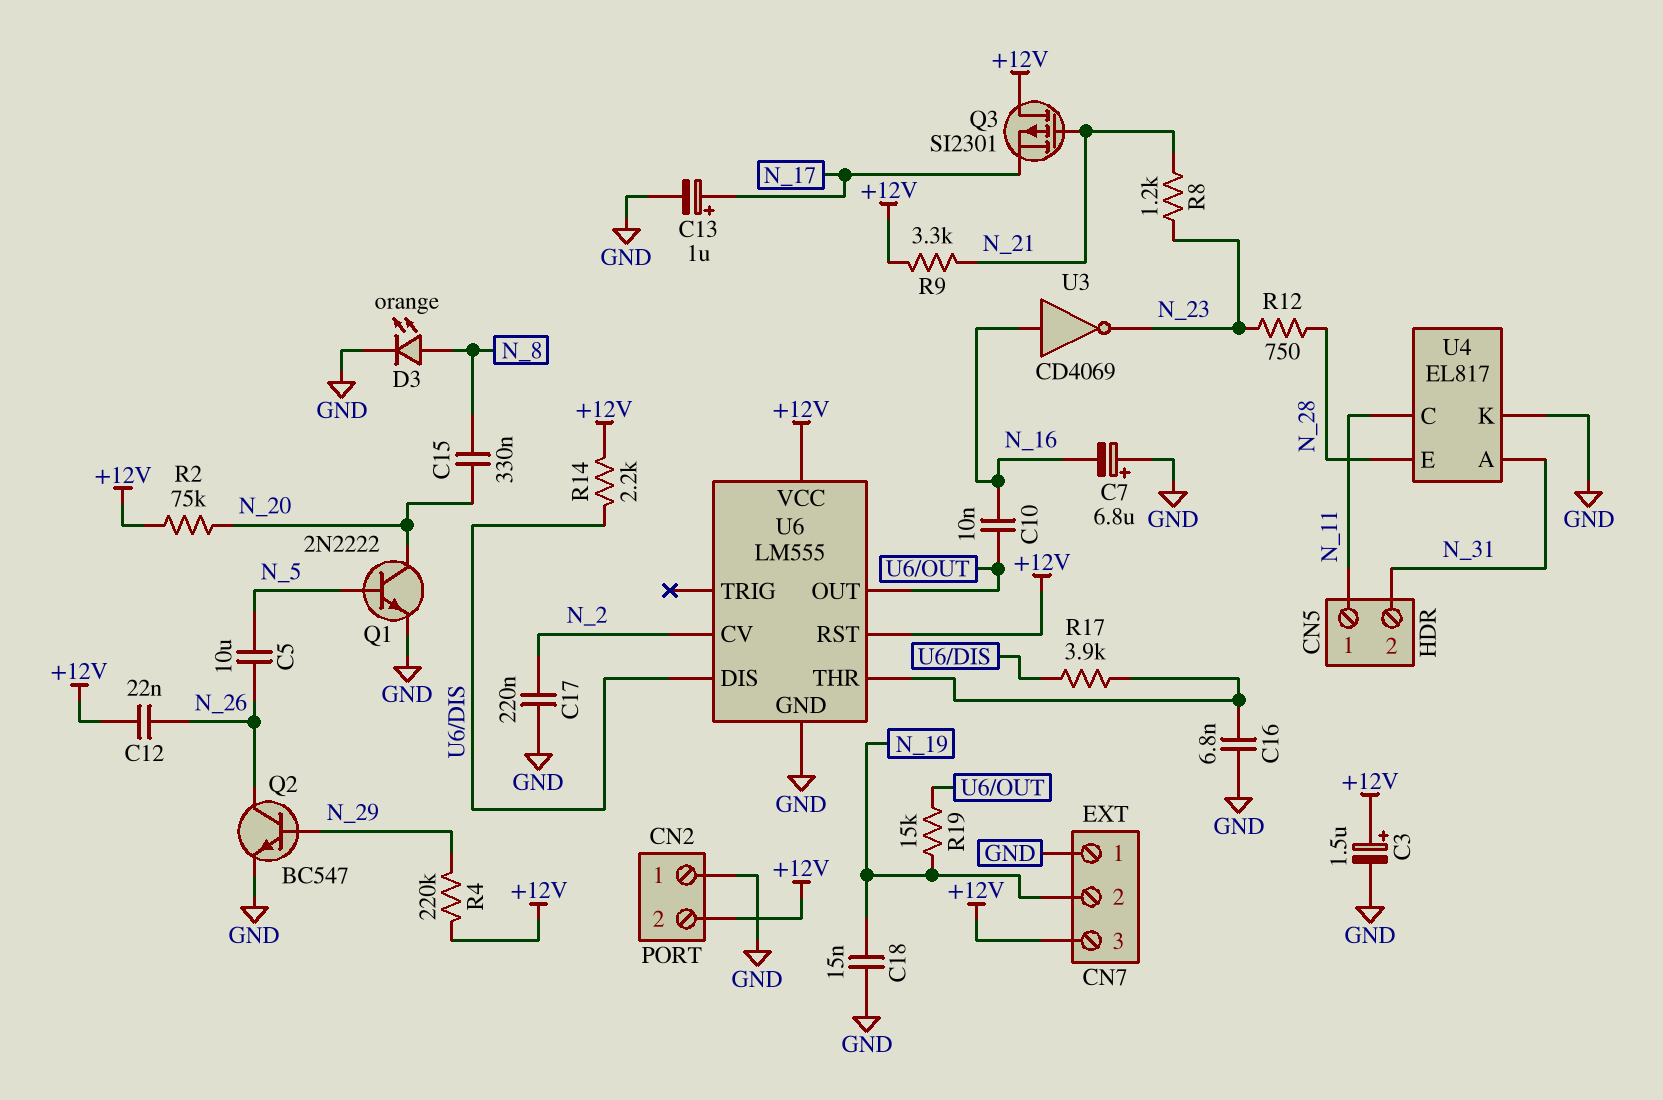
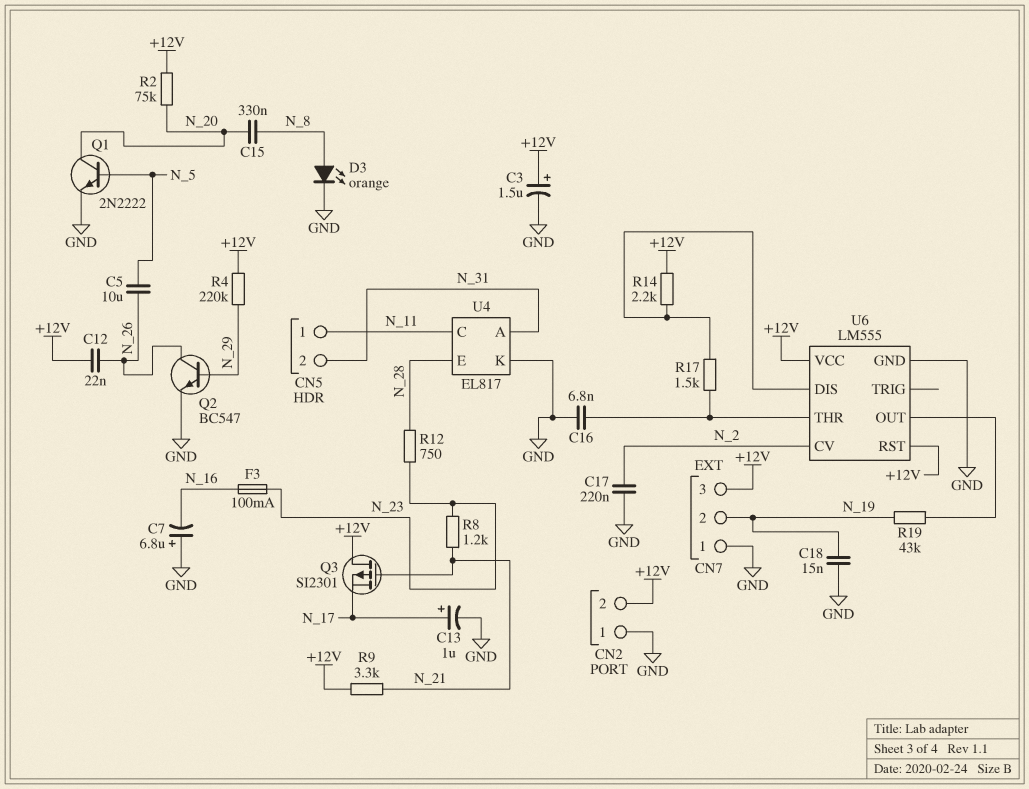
C10: 10nF (N_16, U6/OUT) -> none
F3: none -> 100mA (N_16, N_23)
R17: 3.9k (U6/DIS, U6/THR) -> 1.5k (U6/DIS, U6/THR)
R19: 15k (N_19, U6/OUT) -> 43k (N_19, U6/OUT)
U3: NOT CD4069 (in N_16, out N_23) -> none

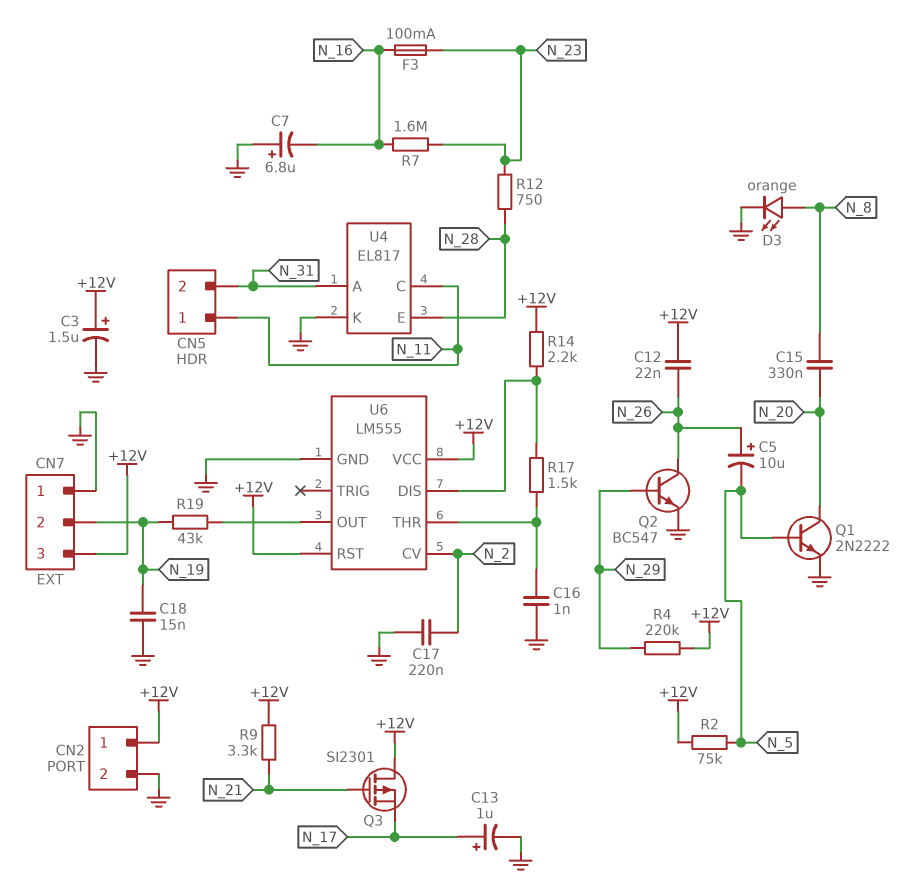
C5: 10uF (N_5, N_26) -> 10uF (plus N_26, minus N_5)
C16: 6.8nF (GND, U6/THR) -> 1nF (GND, U6/THR)
CN2 pin 1: GND -> +12V
CN2 pin 2: +12V -> GND
R2: 75k (+12V, N_20) -> 75k (+12V, N_5)
R7: none -> 1.6M (N_16, N_23)
R8: 1.2k (N_21, N_23) -> none

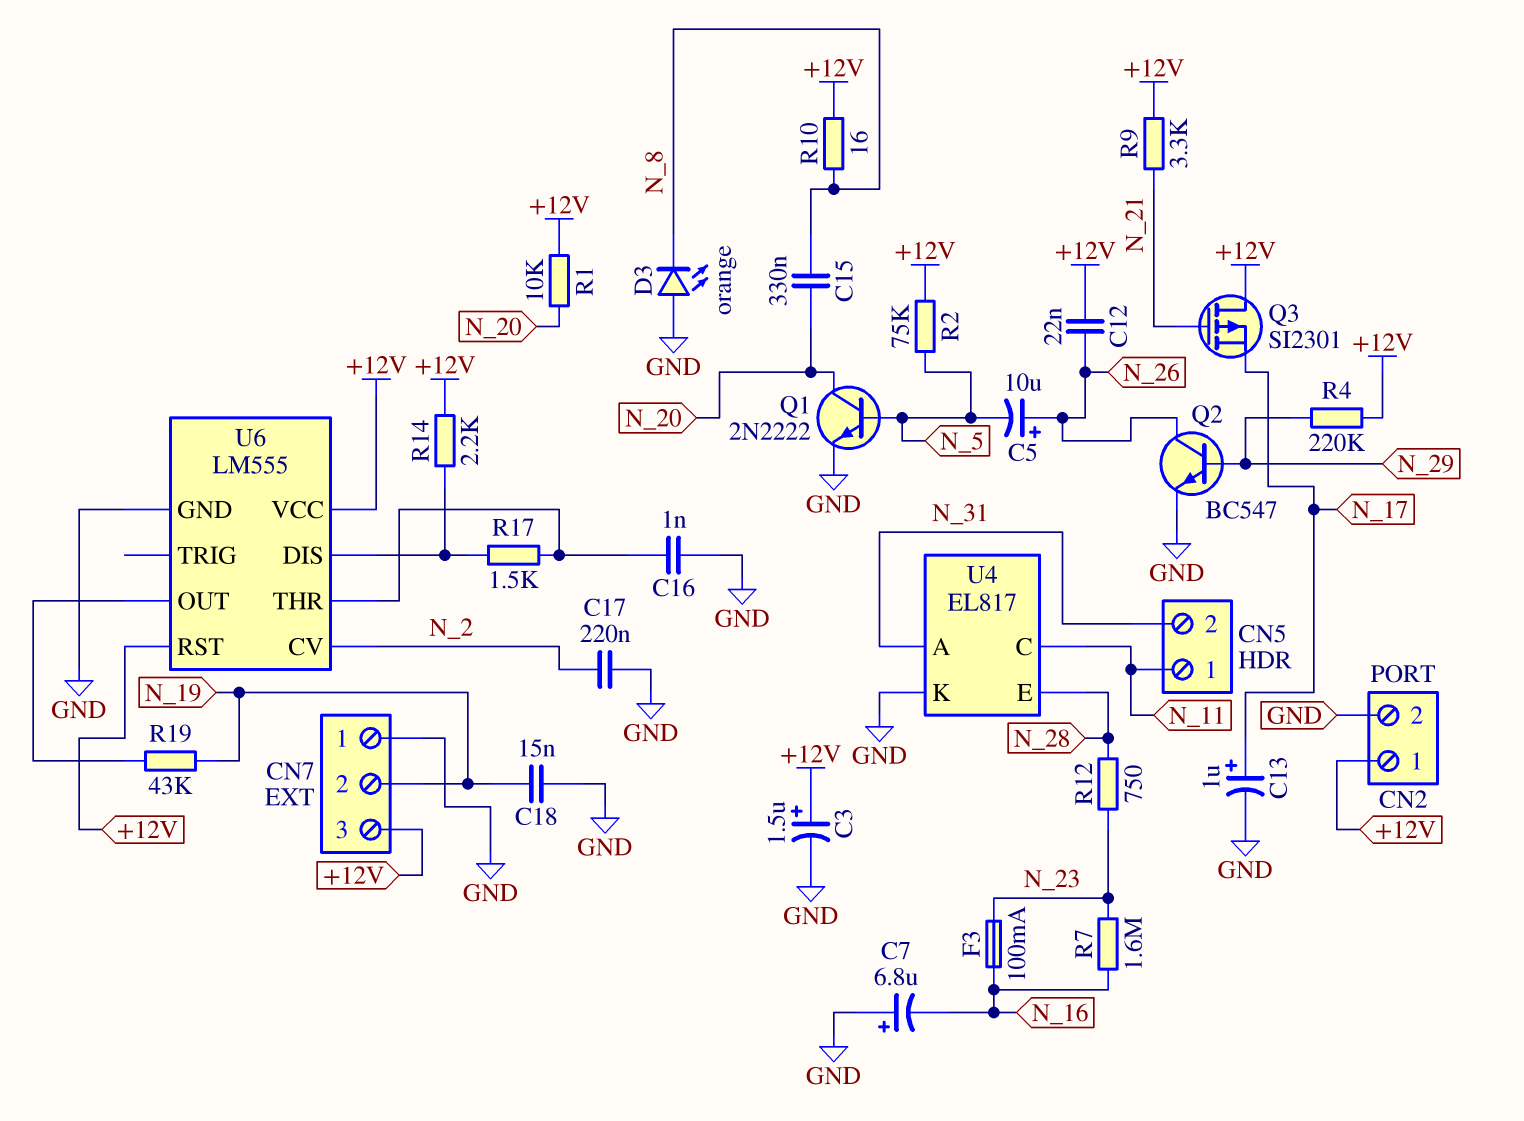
D3: LED orange (A N_8, K GND) -> LED orange (A GND, K N_8)
R1: none -> 10k (+12V, N_20)
R10: none -> 16 (+12V, N_8)

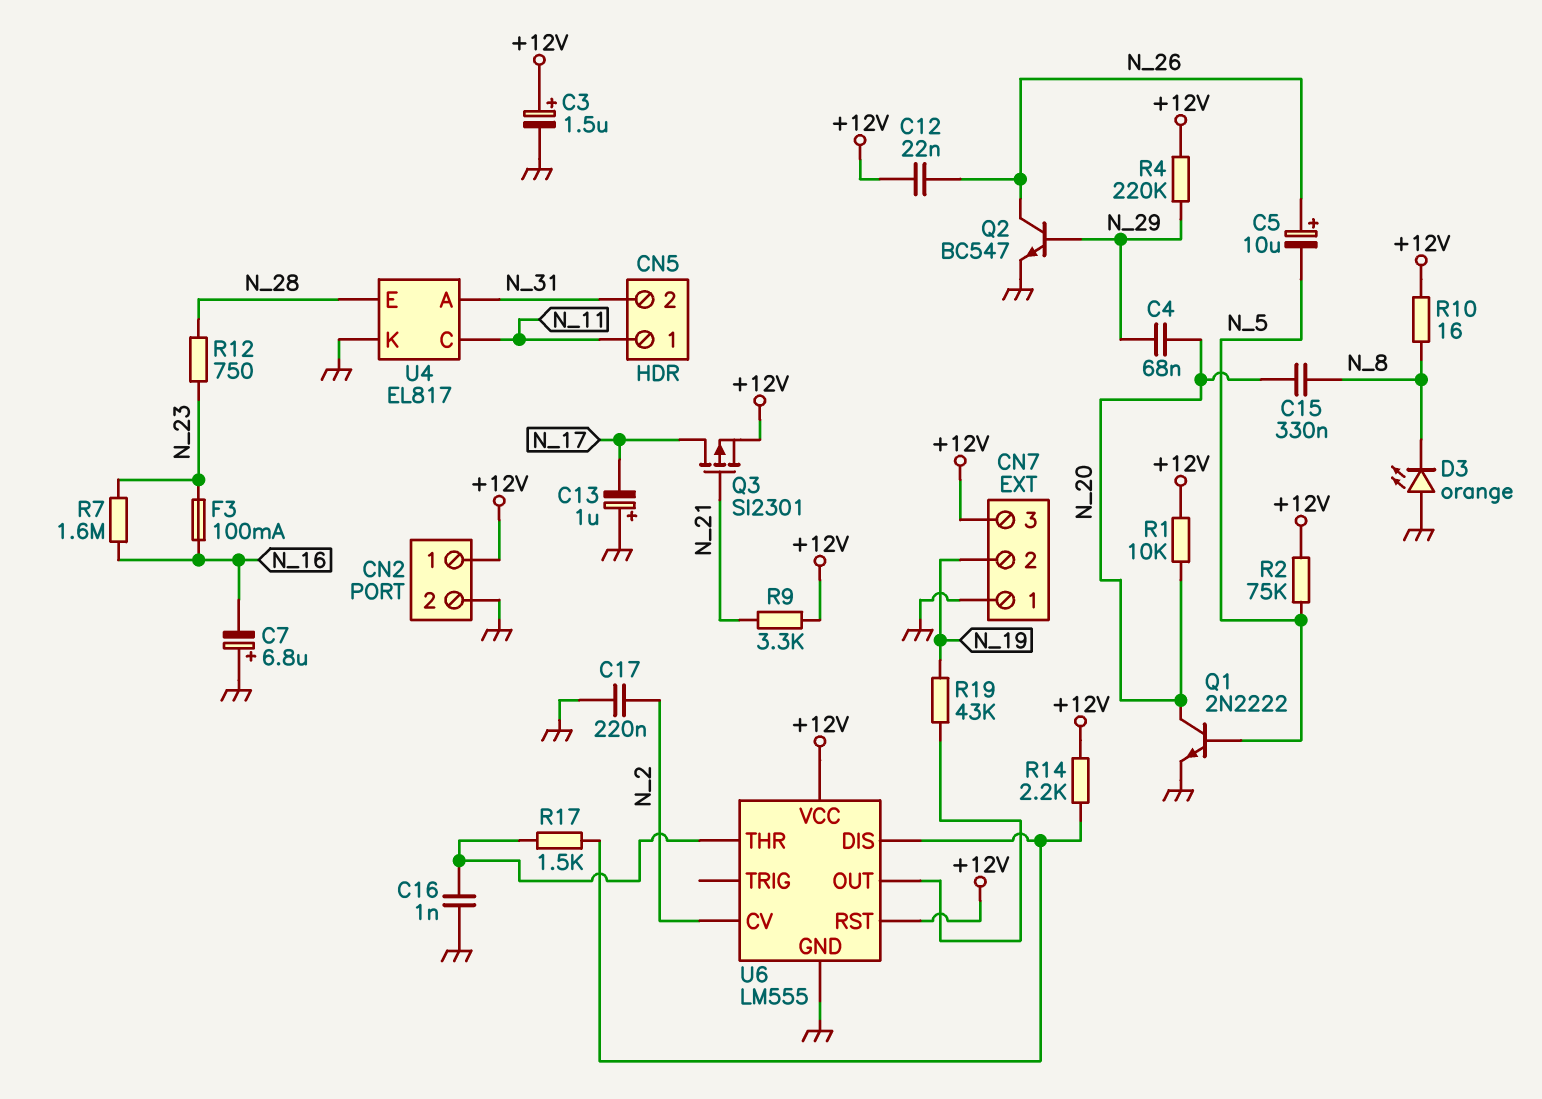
C4: none -> 68nF (N_20, N_29)
C13: 1uF (plus N_17, minus GND) -> 1uF (plus GND, minus N_17)
C18: 15nF (GND, N_19) -> none
Q3: PMOS SI2301 (G N_21, D +12V, S N_17) -> PMOS SI2301 (G N_21, D N_17, S +12V)

